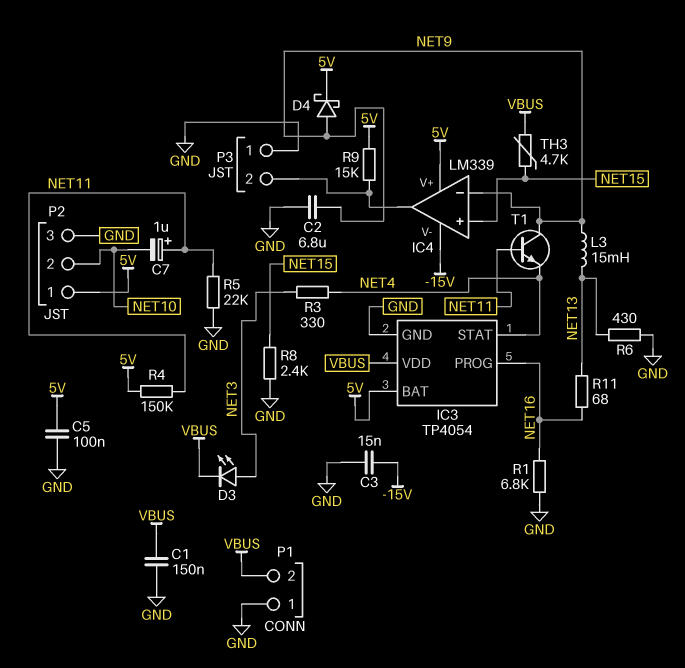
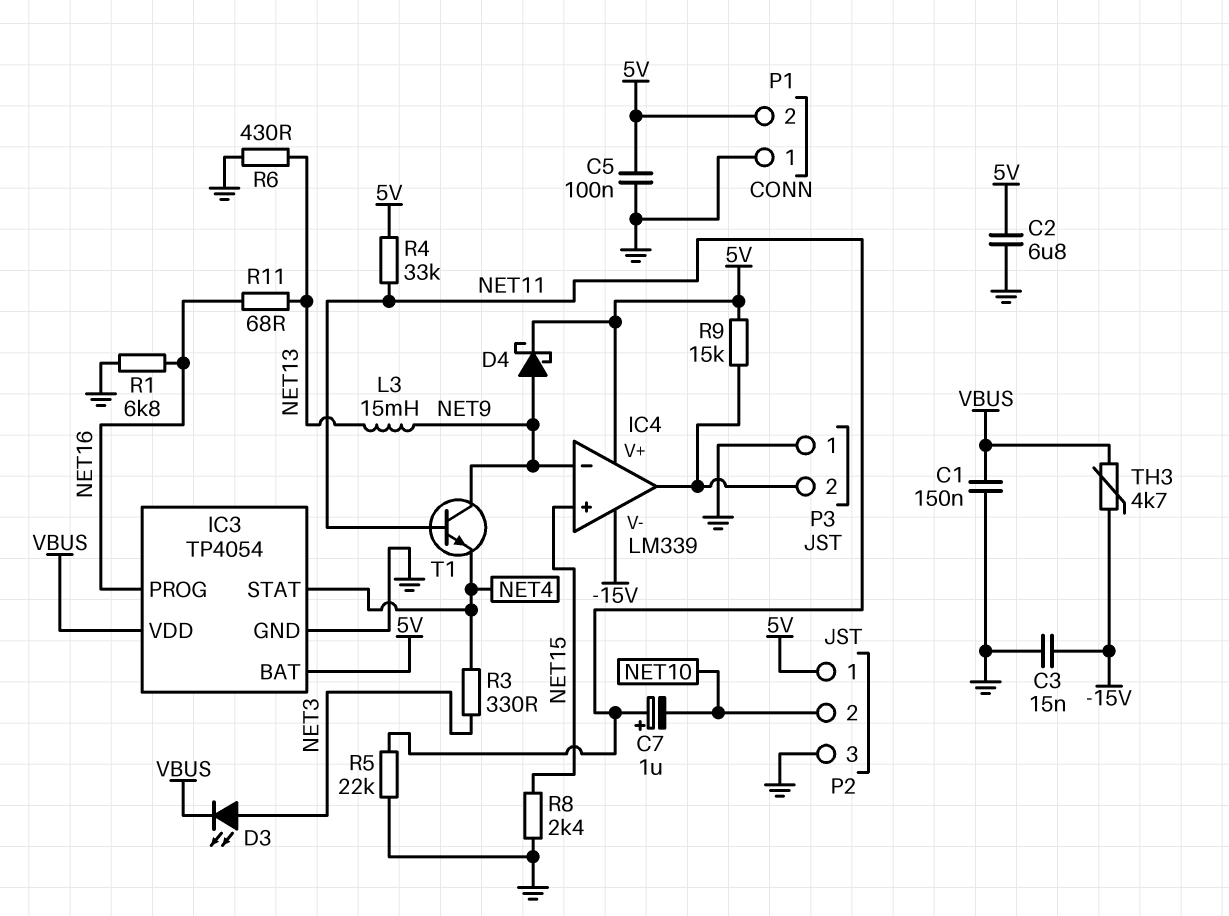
C2: 6.8uF (GND, NET9) -> 6.8uF (5V, GND)
P1 pin 2: VBUS -> 5V
R4: 150k (5V, NET11) -> 33k (5V, NET11)
TH3: 4.7k (NET15, VBUS) -> 4.7k (-15V, VBUS)

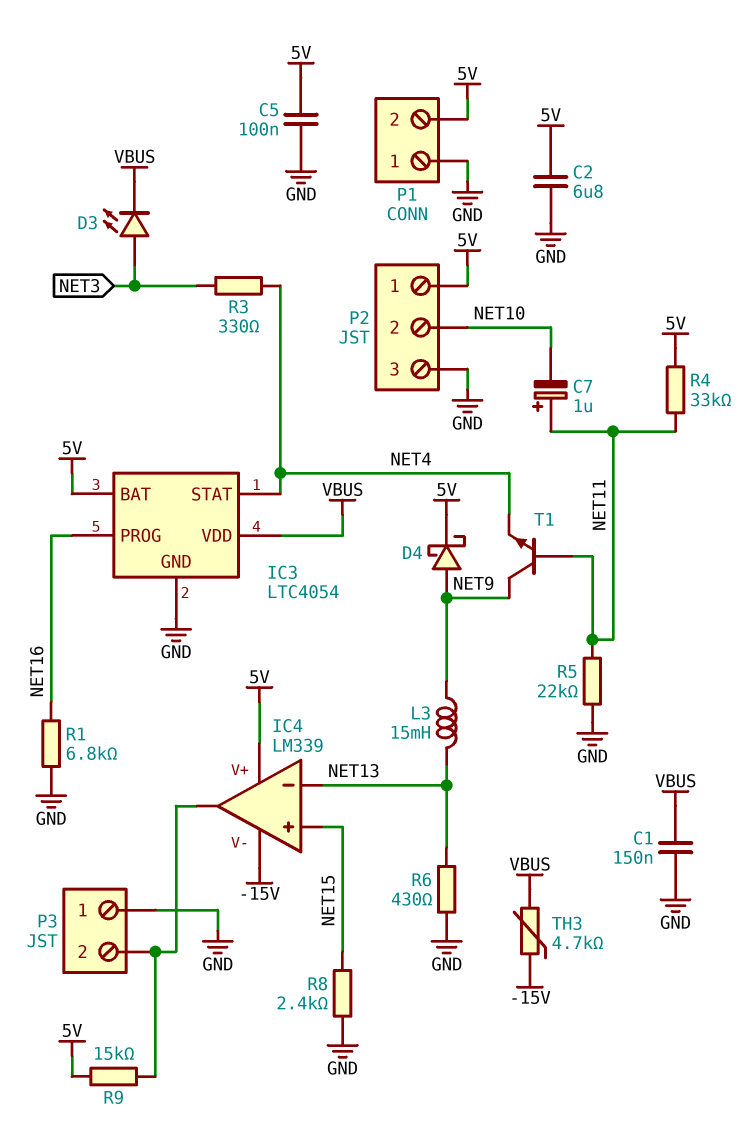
C3: 15nF (-15V, GND) -> none
IC3: TP4054 -> LTC4054
IC4 pin in-: NET9 -> NET13
R11: 68 (NET13, NET16) -> none

